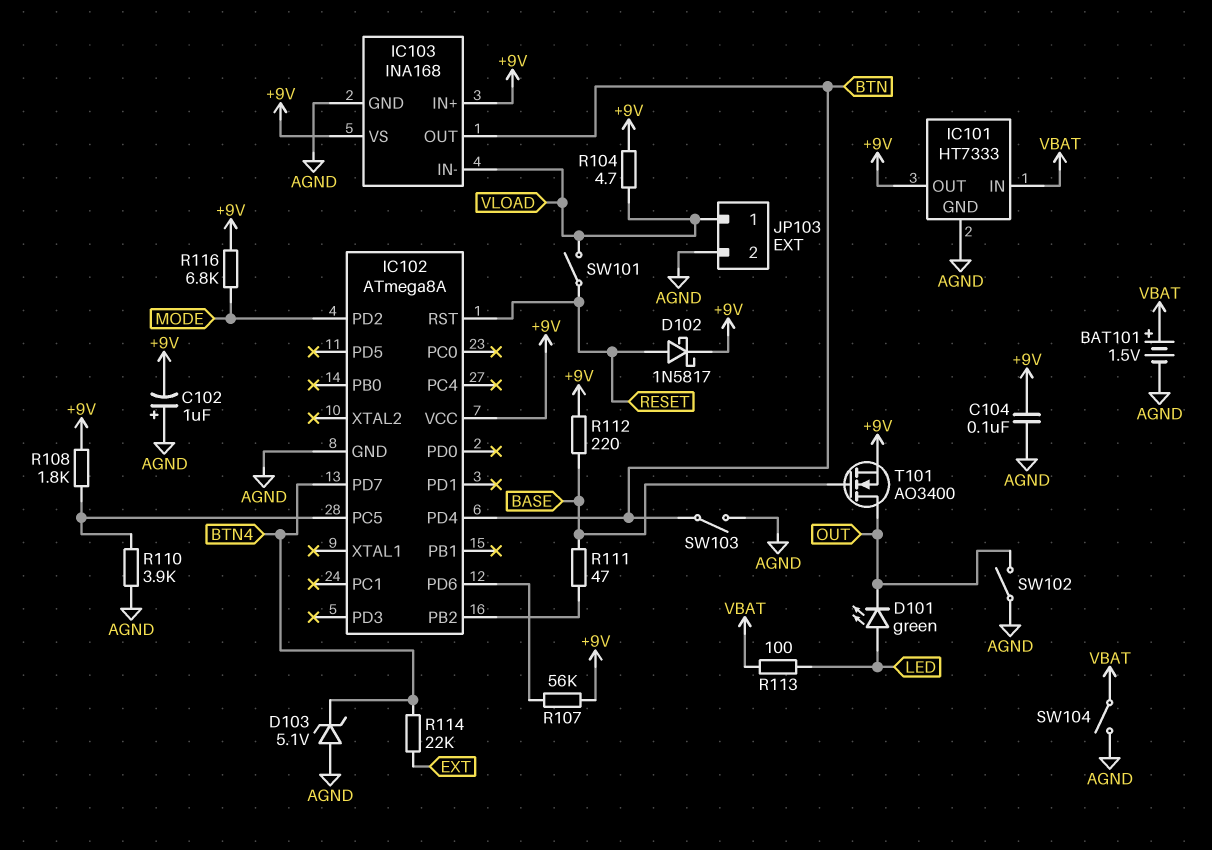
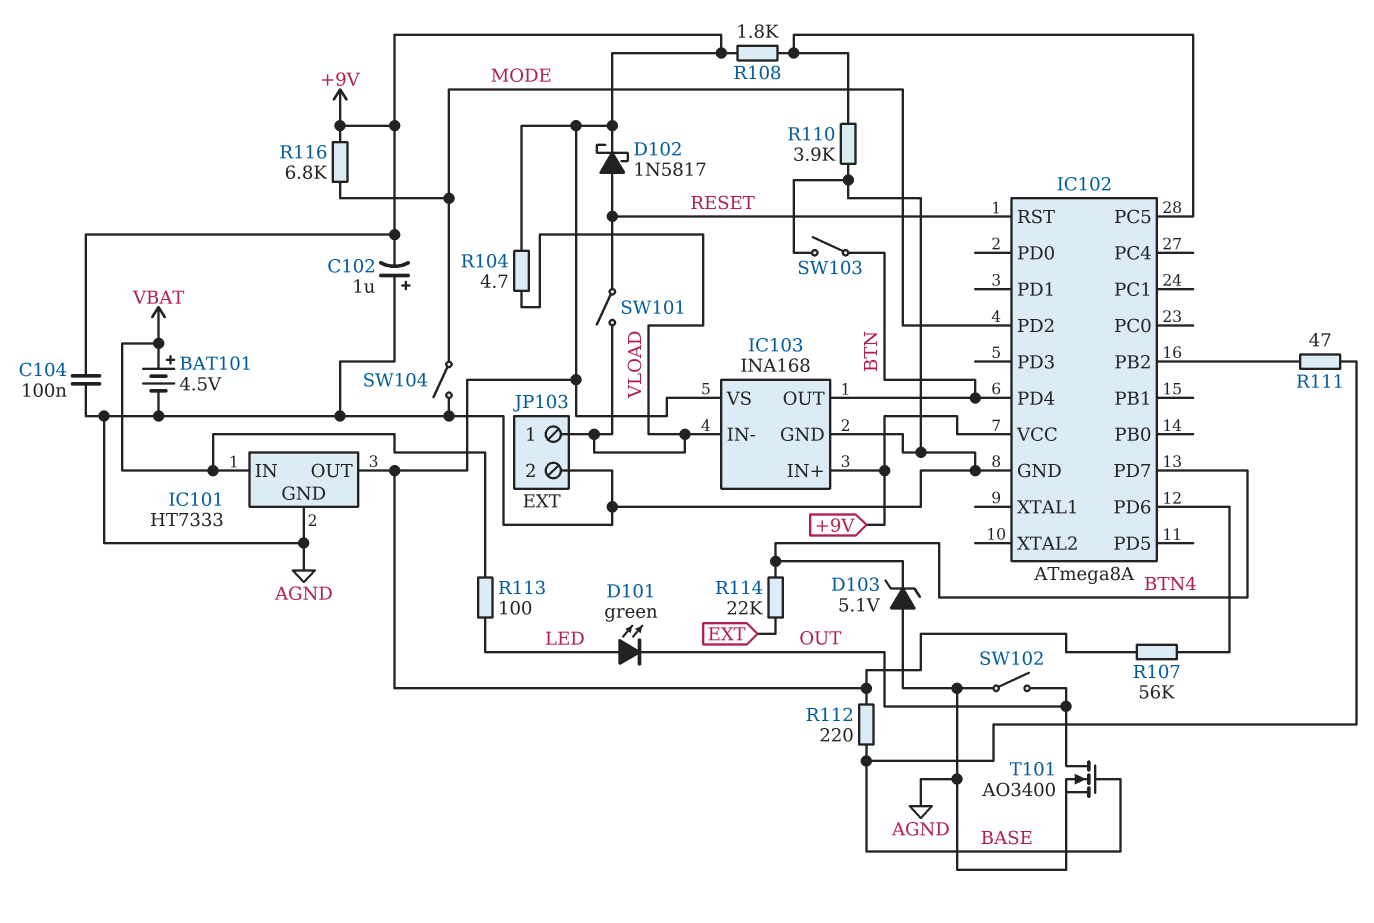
BAT101: 1.5V (plus VBAT, minus AGND) -> 4.5V (plus VBAT, minus AGND)
SW104: switch (AGND, VBAT) -> switch (AGND, MODE)
T101: NMOS AO3400 (G BASE, D OUT, S +9V) -> NMOS AO3400 (G BASE, D OUT, S AGND)

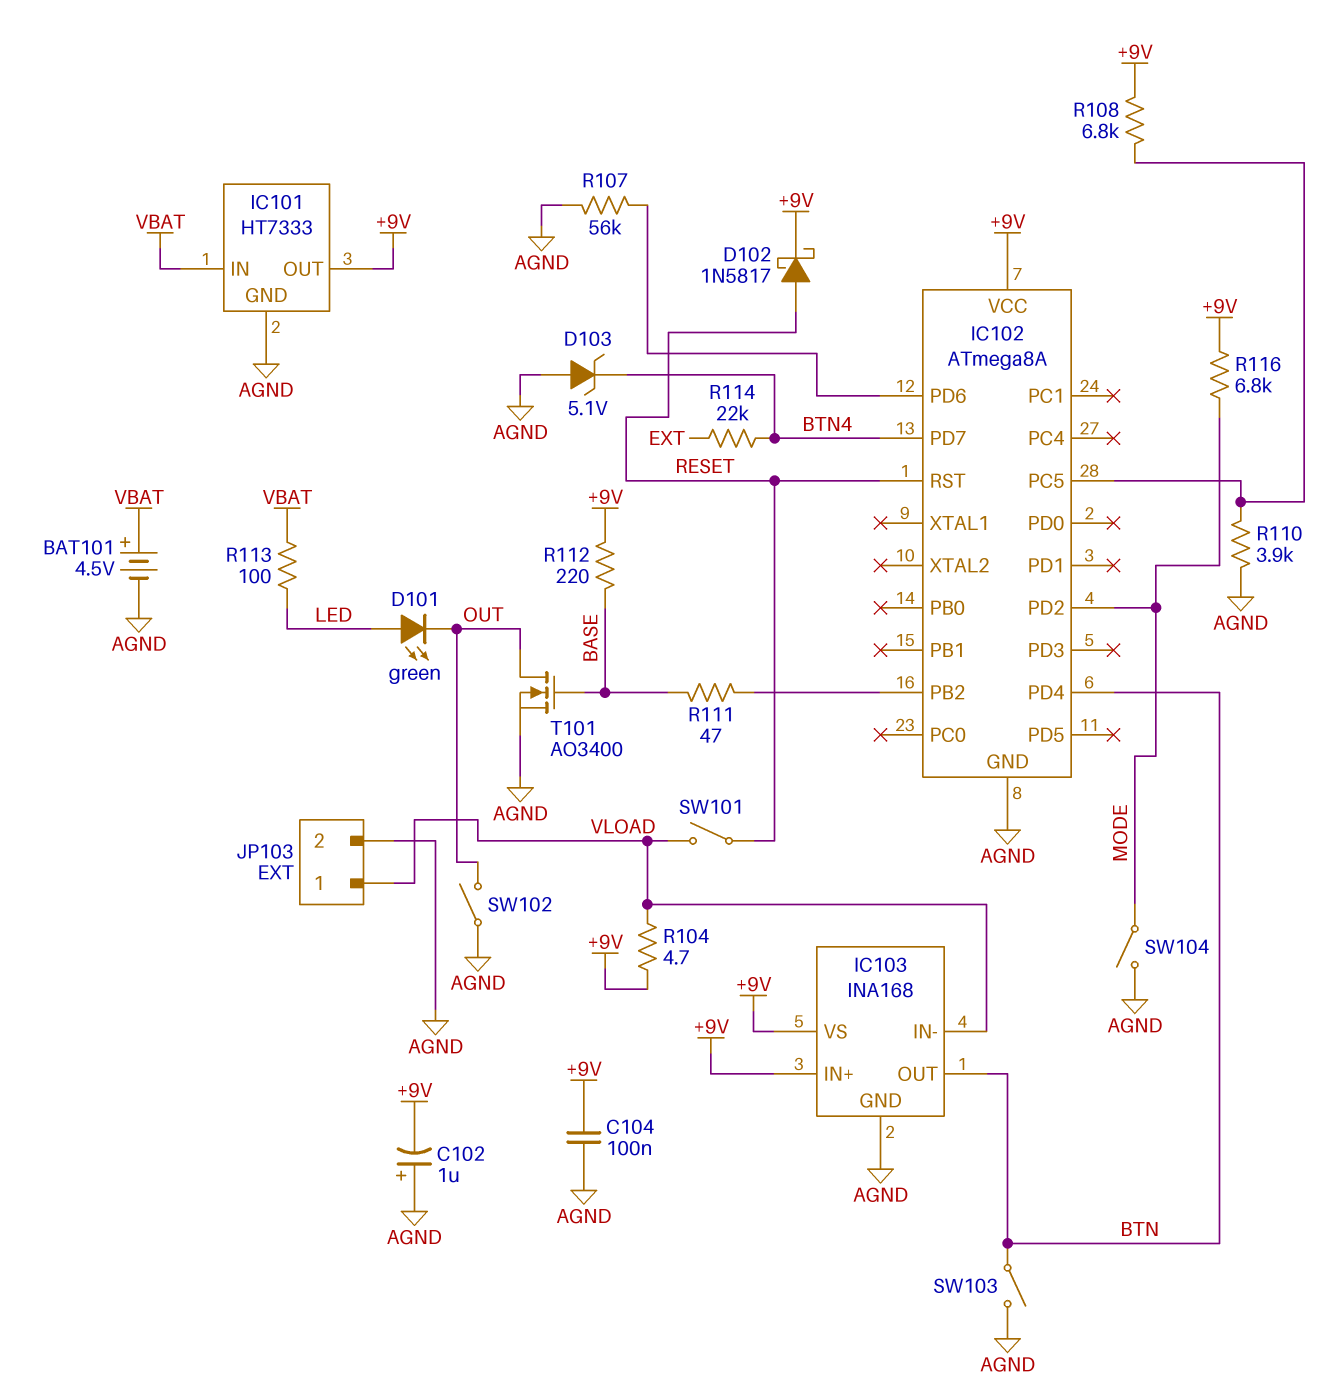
R107: 56k (+9V, IC102/PD6) -> 56k (AGND, IC102/PD6)
R108: 1.8k (+9V, IC102/PC5) -> 6.8k (+9V, IC102/PC5)

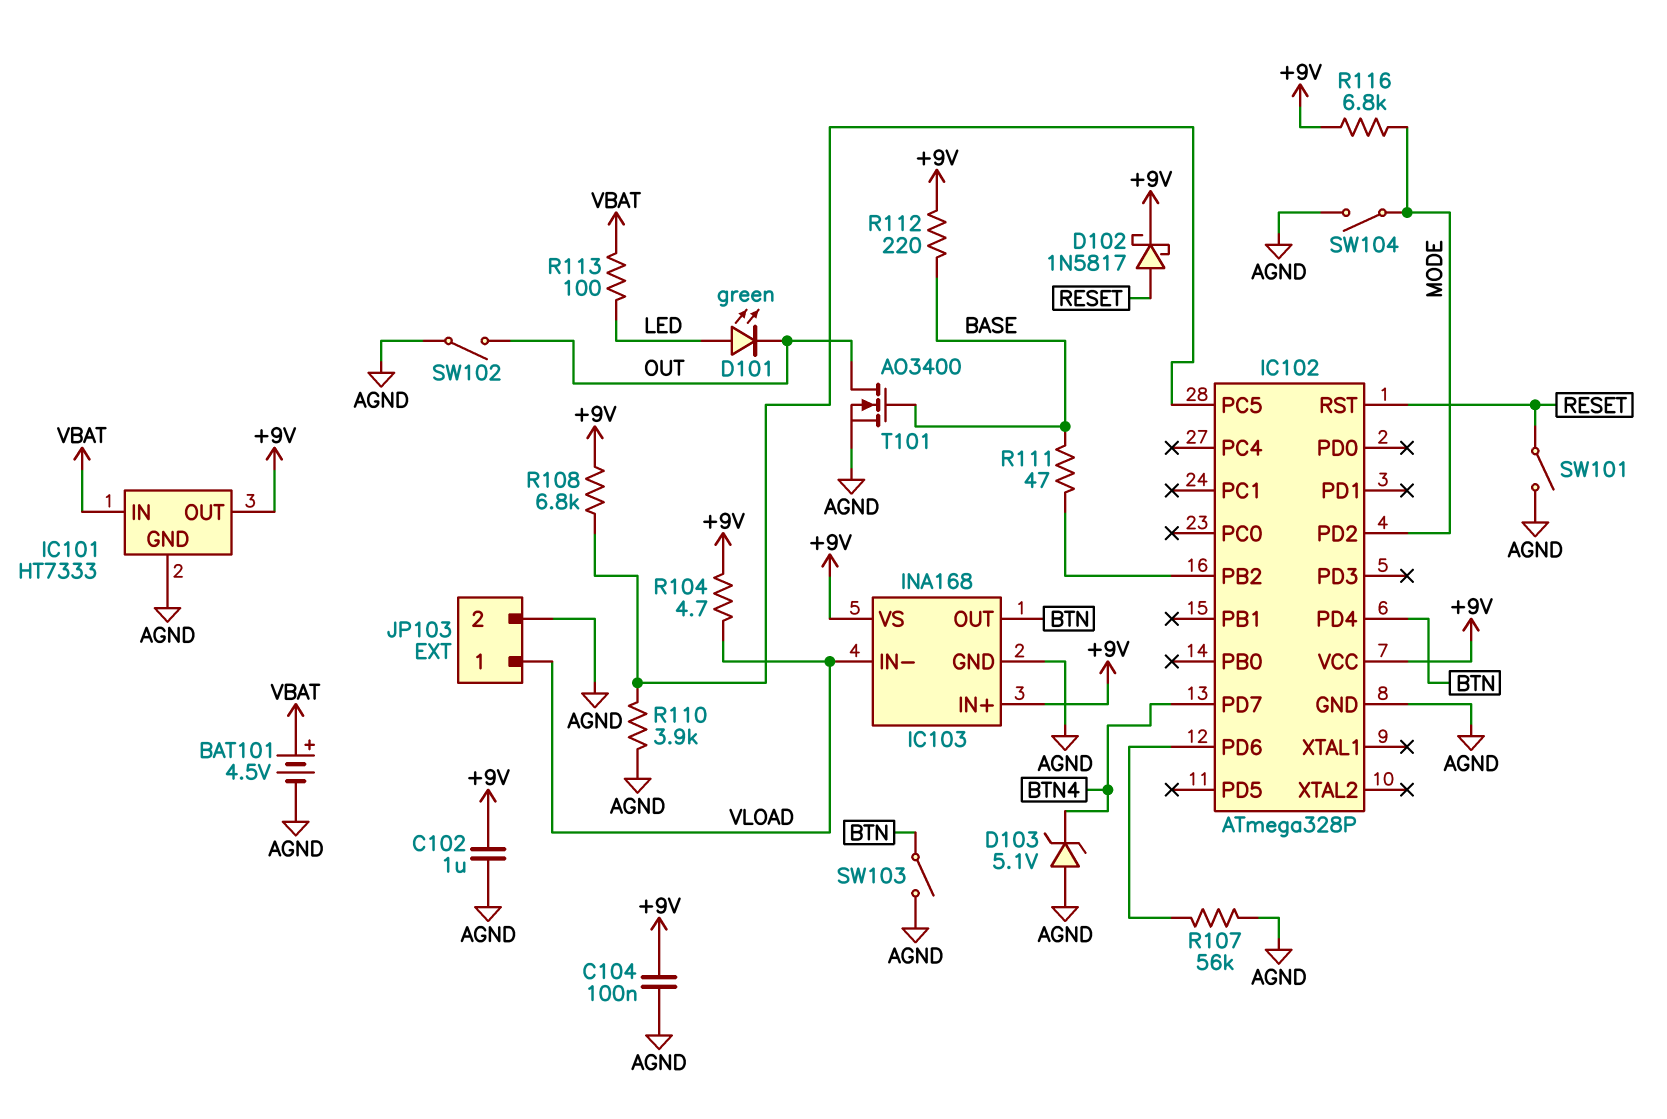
C102: 1uF (plus AGND, minus +9V) -> 1uF (+9V, AGND)
IC102: ATmega8A -> ATmega328P
R114: 22k (BTN4, EXT) -> none
SW101: switch (RESET, VLOAD) -> switch (AGND, RESET)

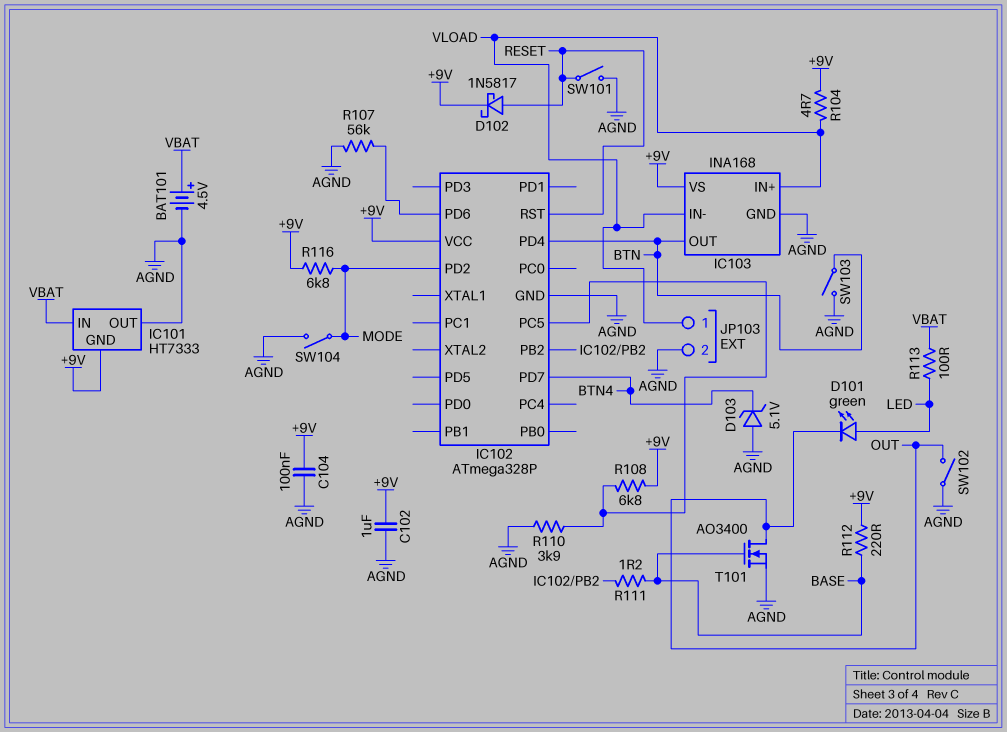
IC101 pin GND: AGND -> +9V
IC101 pin OUT: +9V -> AGND
IC103 pin IN+: +9V -> VLOAD
R111: 47 (BASE, IC102/PB2) -> 1.2 (BASE, IC102/PB2)

